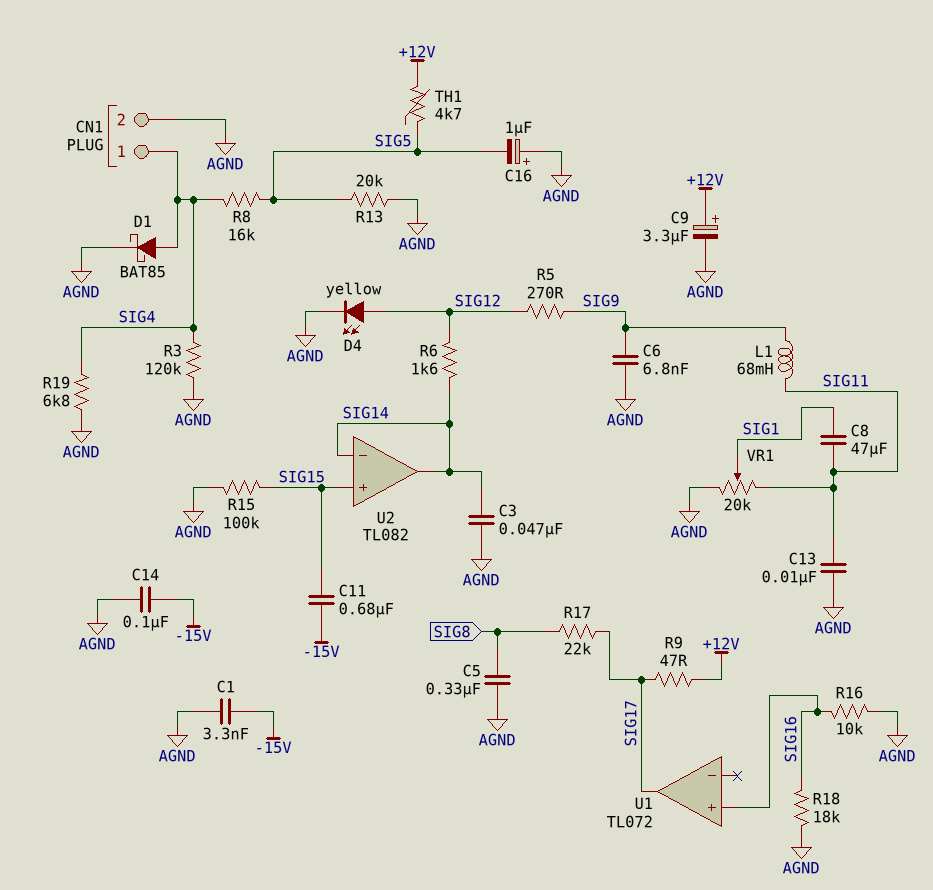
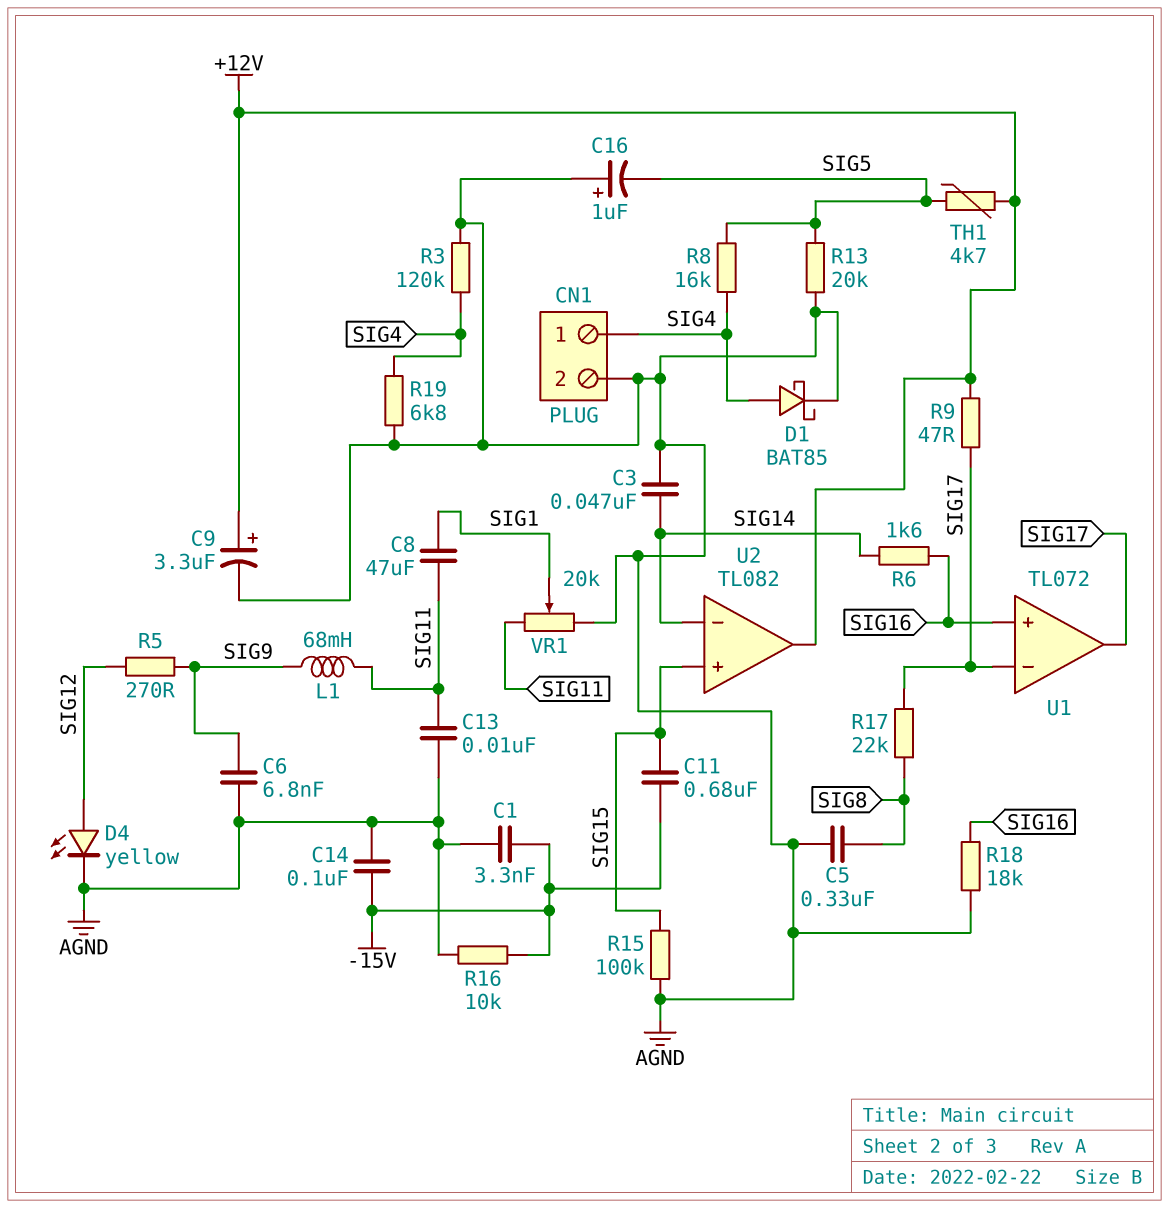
R6: 1.6k (SIG12, SIG14) -> 1.6k (SIG14, SIG16)
R16: 10k (AGND, SIG16) -> 10k (-15V, AGND)
U1 pin in-: none -> SIG17
U2 pin out: SIG14 -> +12V

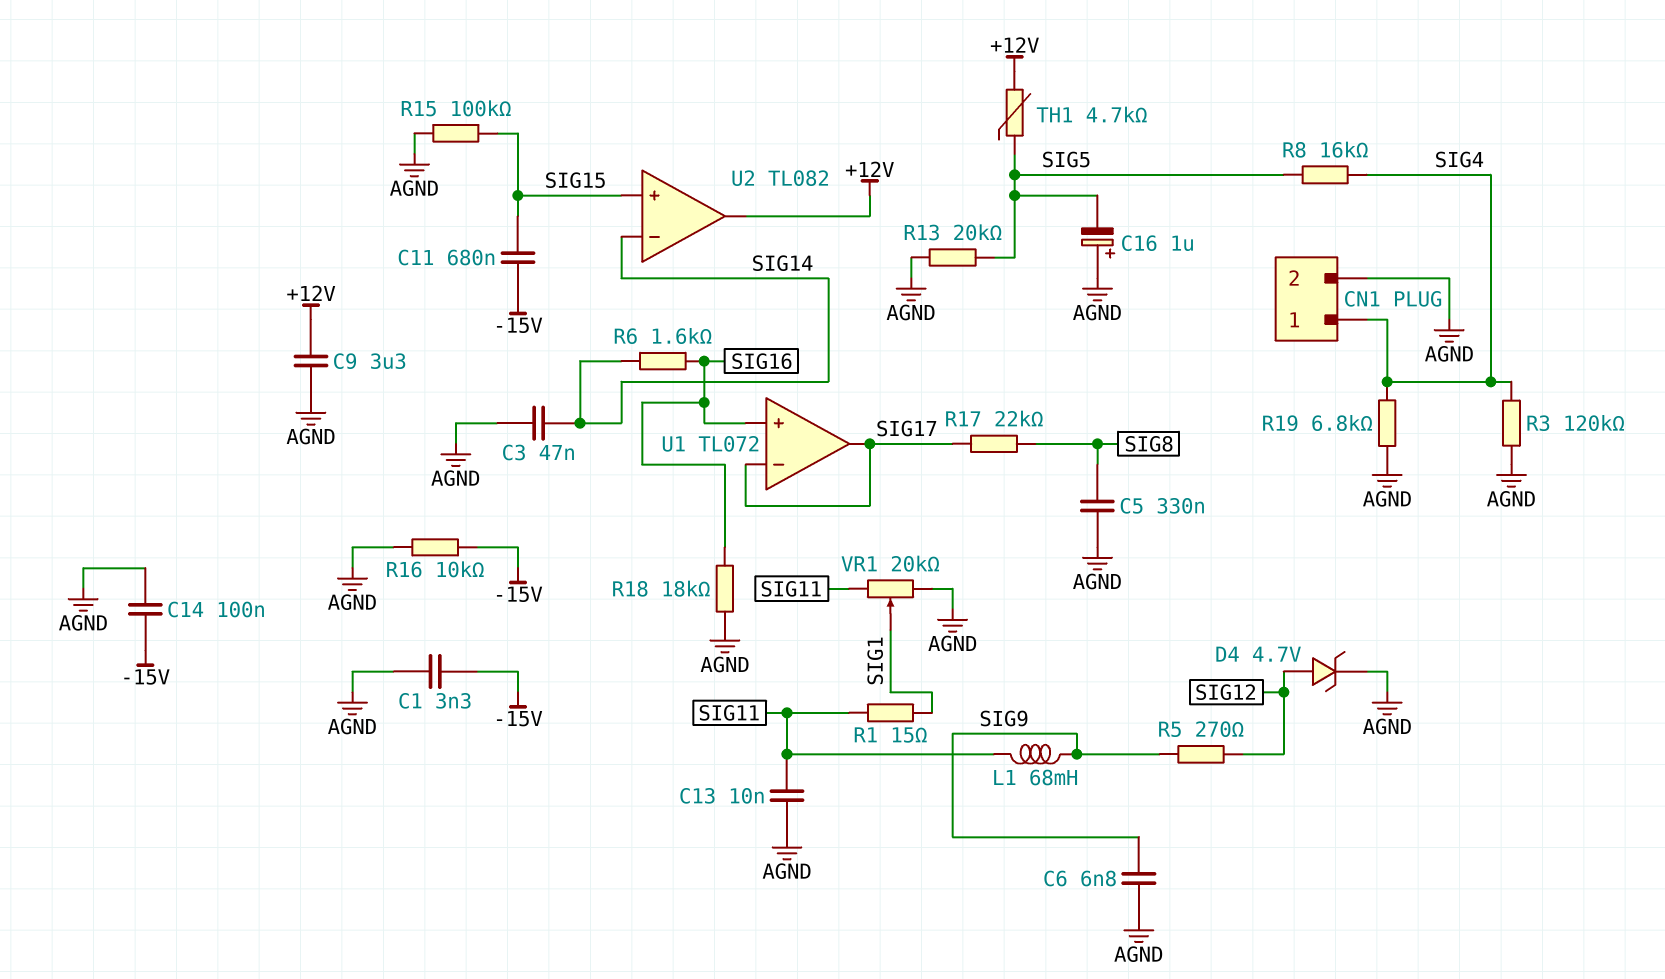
C8: 47uF (SIG1, SIG11) -> none
C9: 3.3uF (plus +12V, minus AGND) -> 3.3uF (+12V, AGND)
D1: schottky BAT85 (A SIG4, K AGND) -> none
D4: LED yellow (A SIG12, K AGND) -> zener 4.7V (A SIG12, K AGND)
R1: none -> 15 (SIG1, SIG11)
R9: 47 (+12V, SIG17) -> none

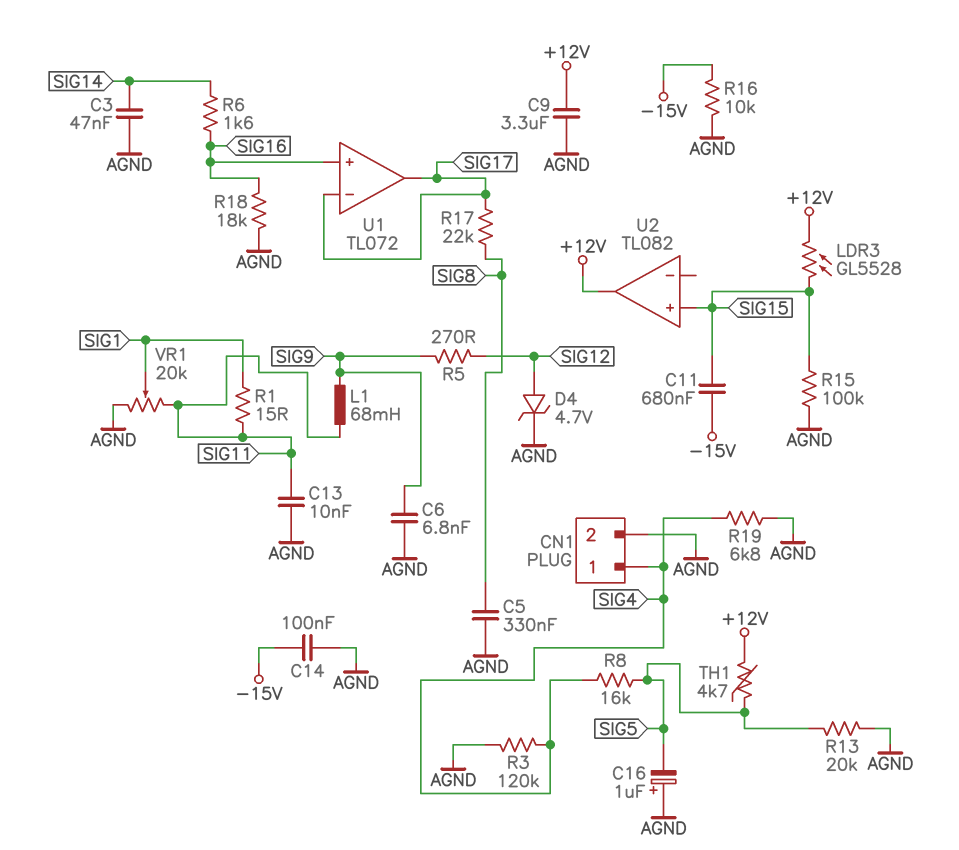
C1: 3.3nF (-15V, AGND) -> none
LDR3: none -> GL5528 (+12V, SIG15)
U2 pin in-: SIG14 -> none

